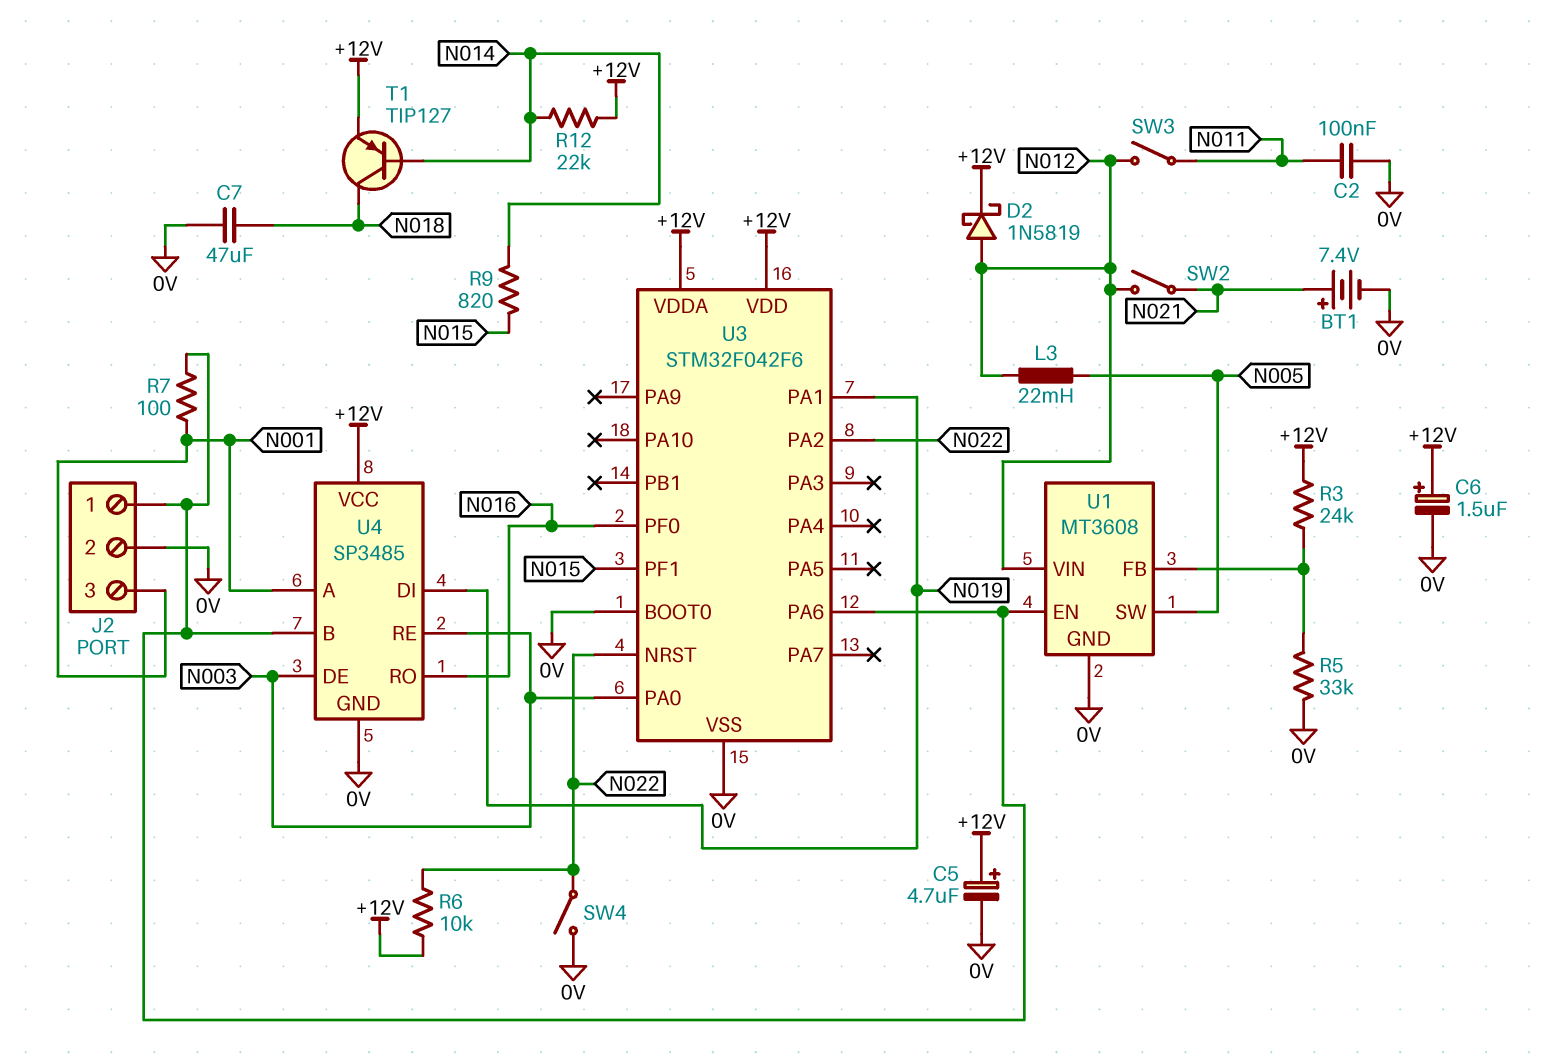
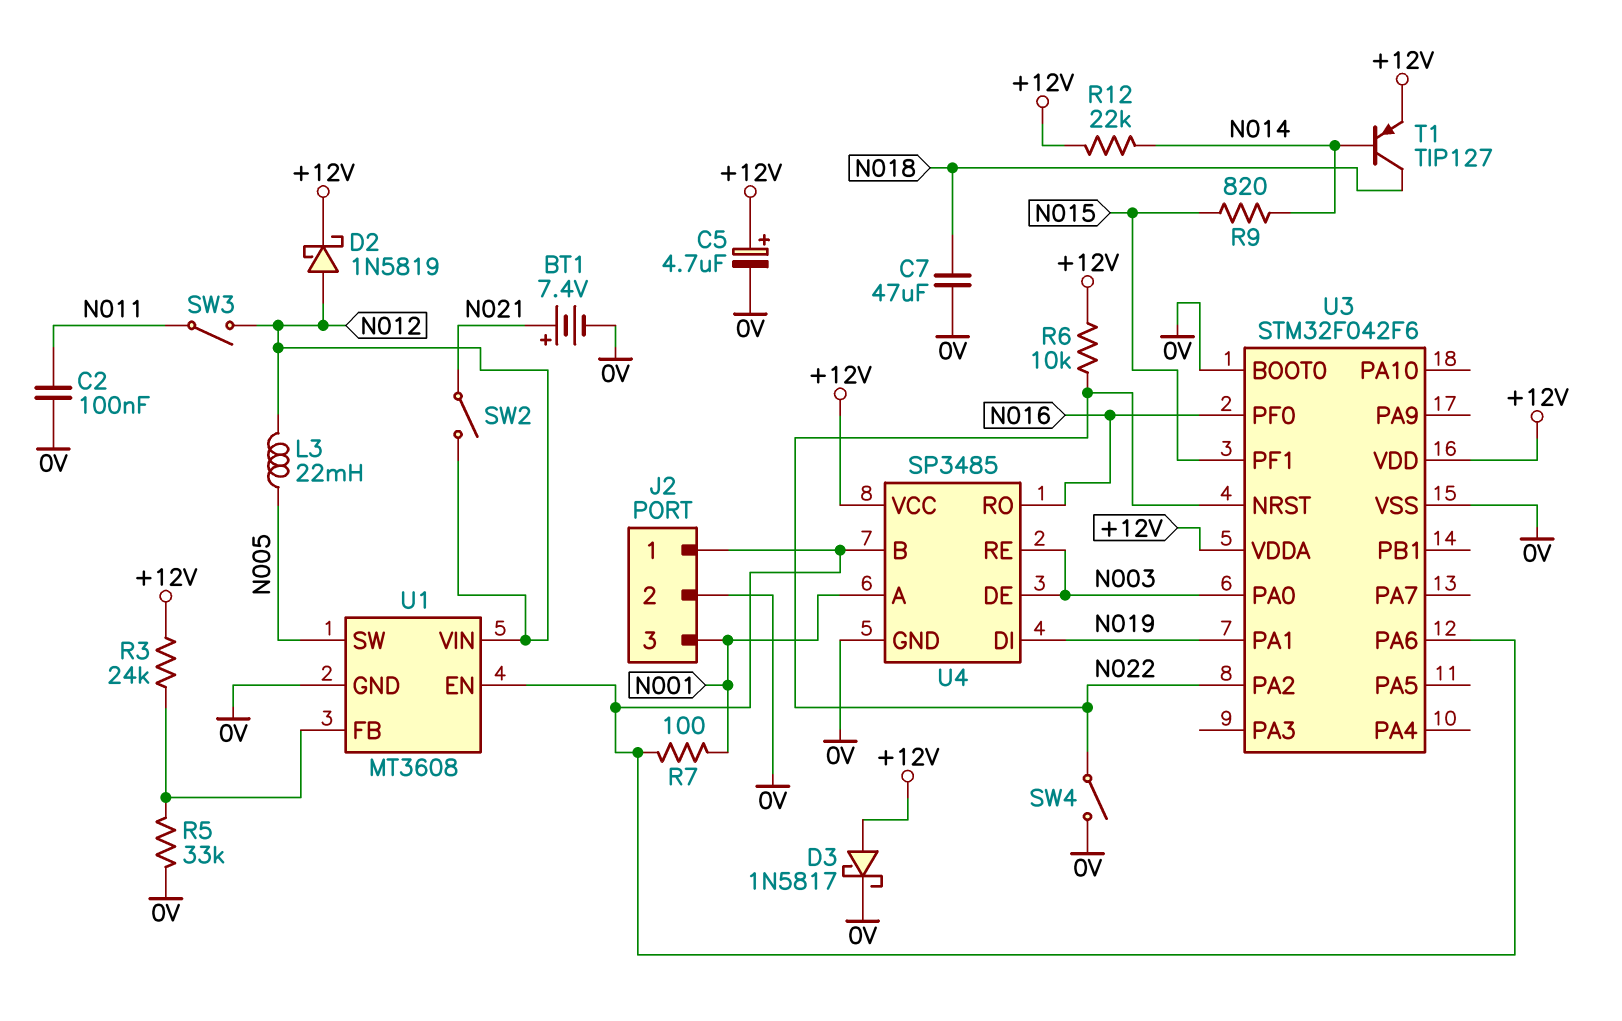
C6: 1.5uF (plus +12V, minus 0V) -> none
D3: none -> schottky 1N5817 (A +12V, K 0V)

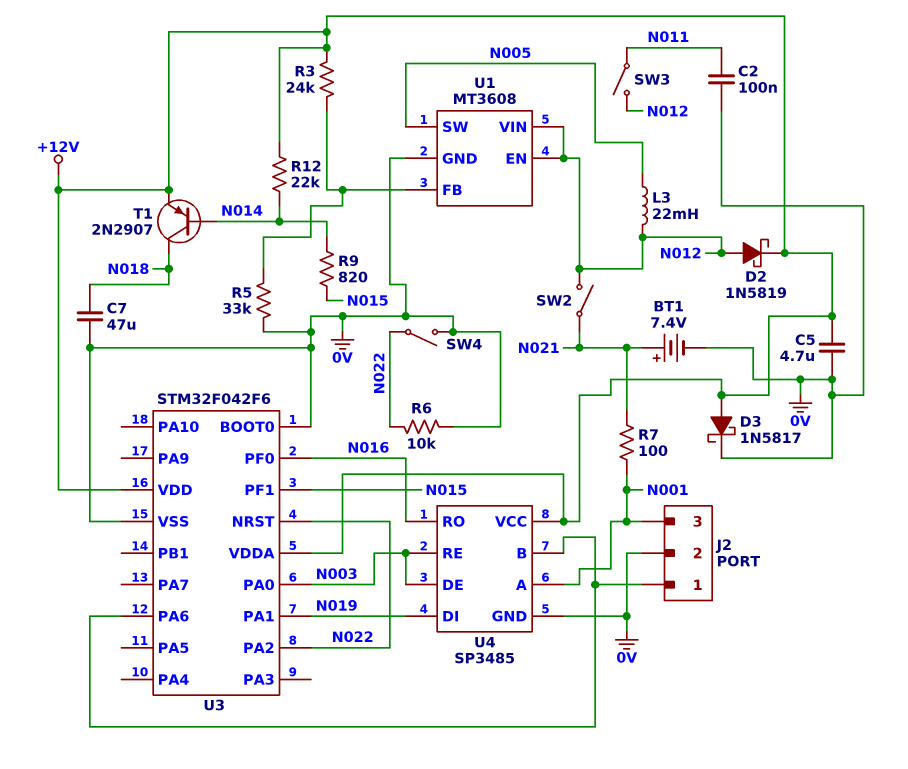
C5: 4.7uF (plus +12V, minus 0V) -> 4.7uF (+12V, 0V)
R6: 10k (+12V, N022) -> 10k (0V, N022)
R7: 100 (J2/1, N001) -> 100 (N001, N021)
T1: PNP TIP127 (B N014, C N018, E +12V) -> PNP 2N2907 (B N014, C N018, E +12V)
U1 pin EN: J2/1 -> N012

